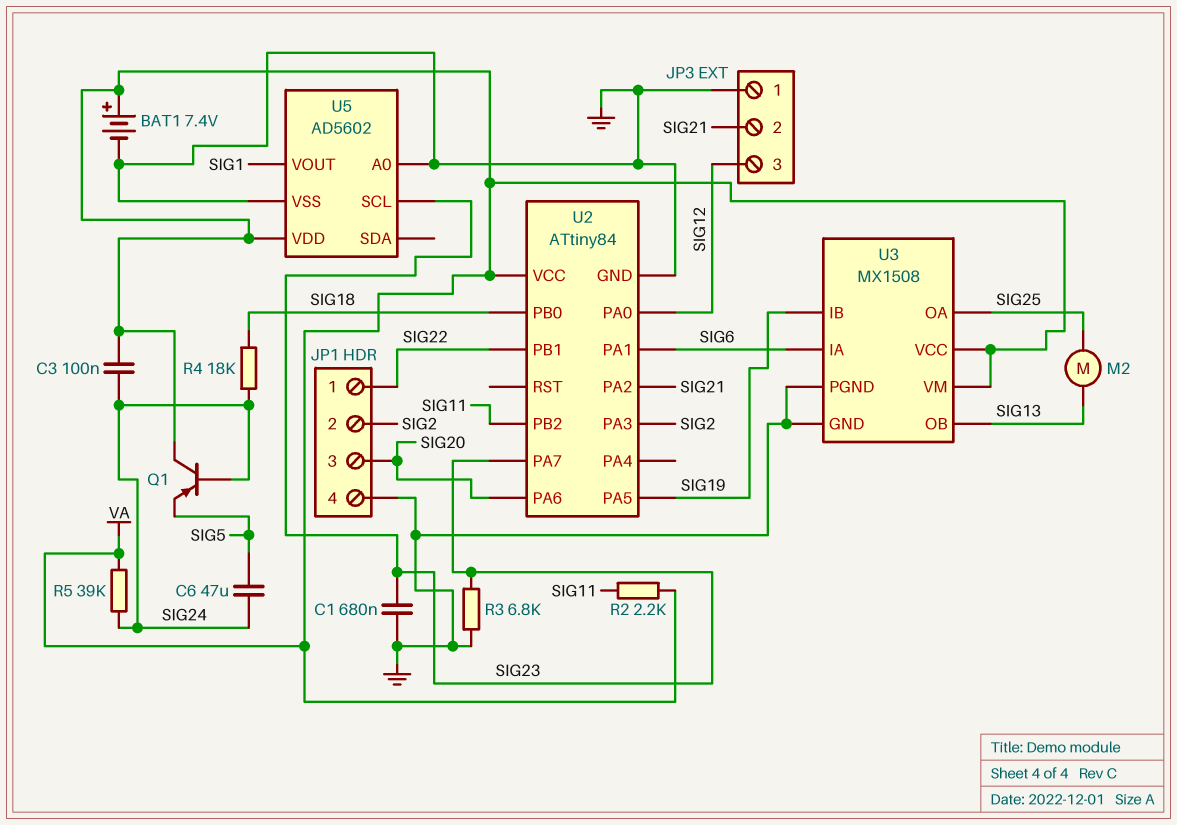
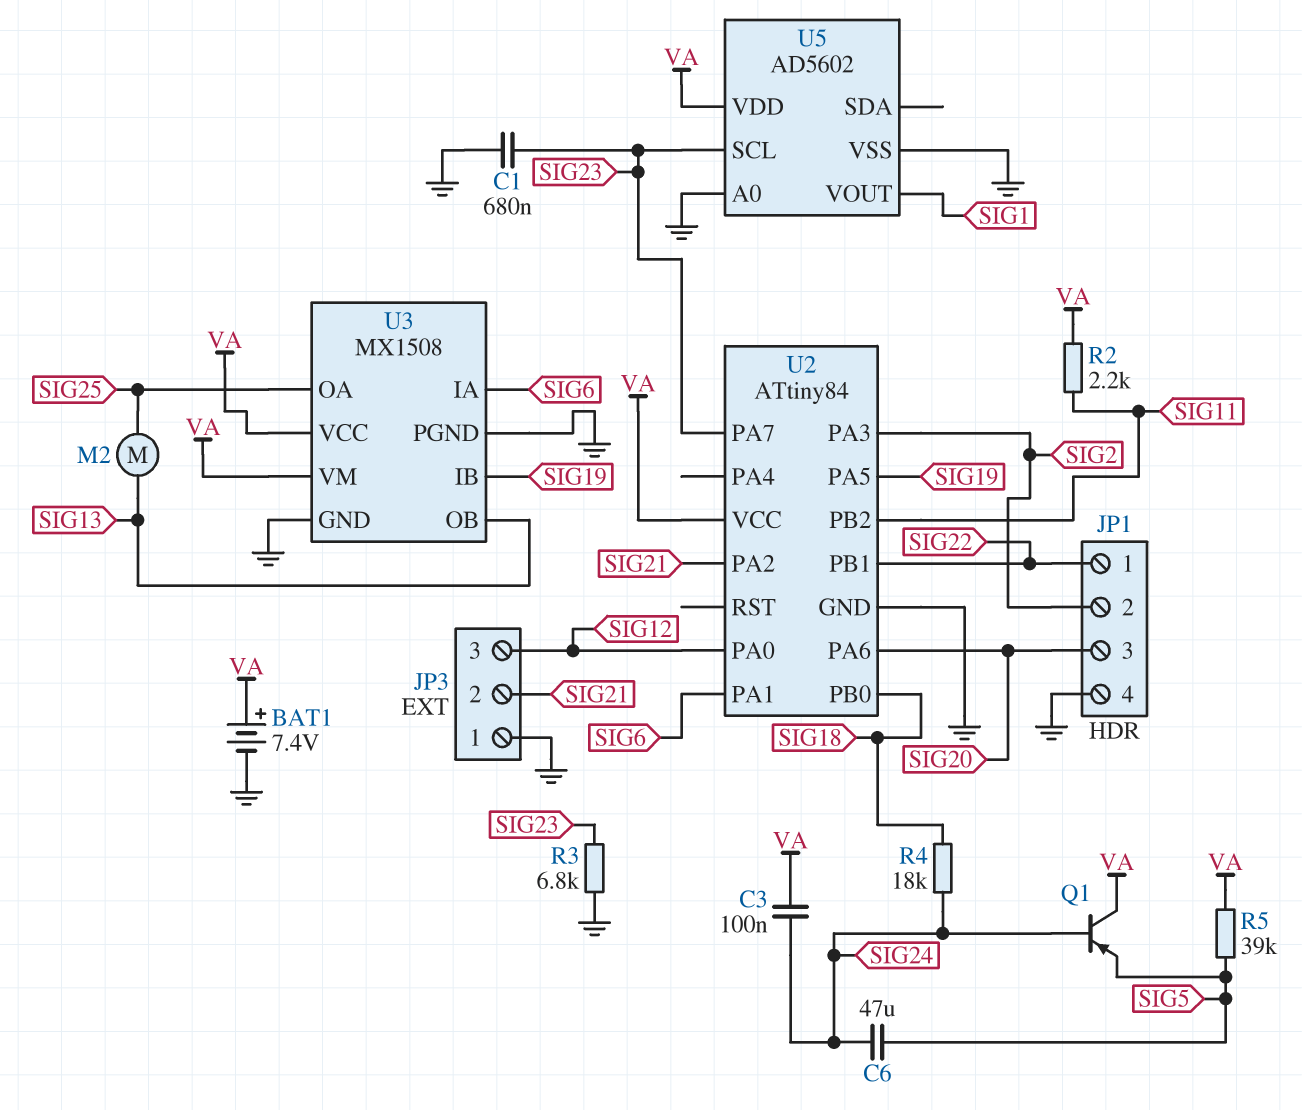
R5: 39k (SIG24, VA) -> 39k (SIG5, VA)

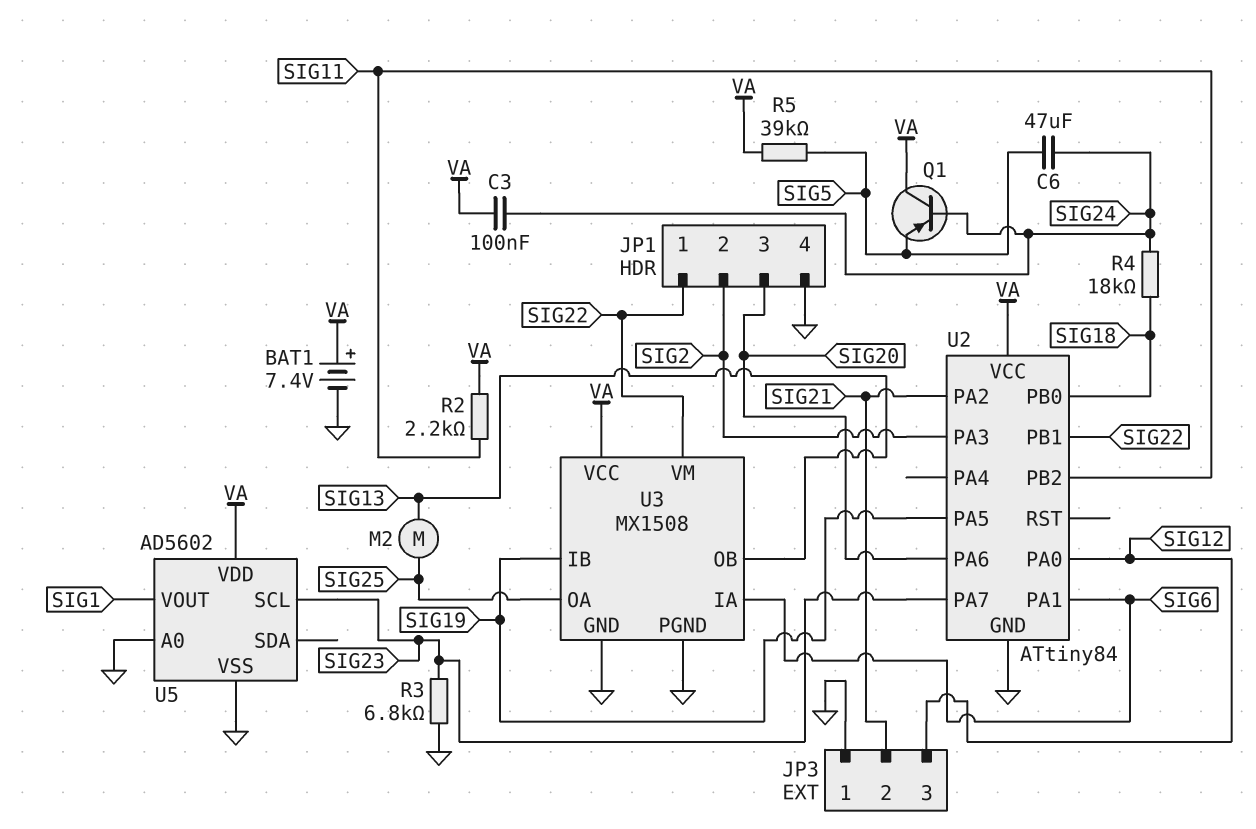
C1: 680nF (GND, SIG23) -> none
U3 pin VM: VA -> SIG22

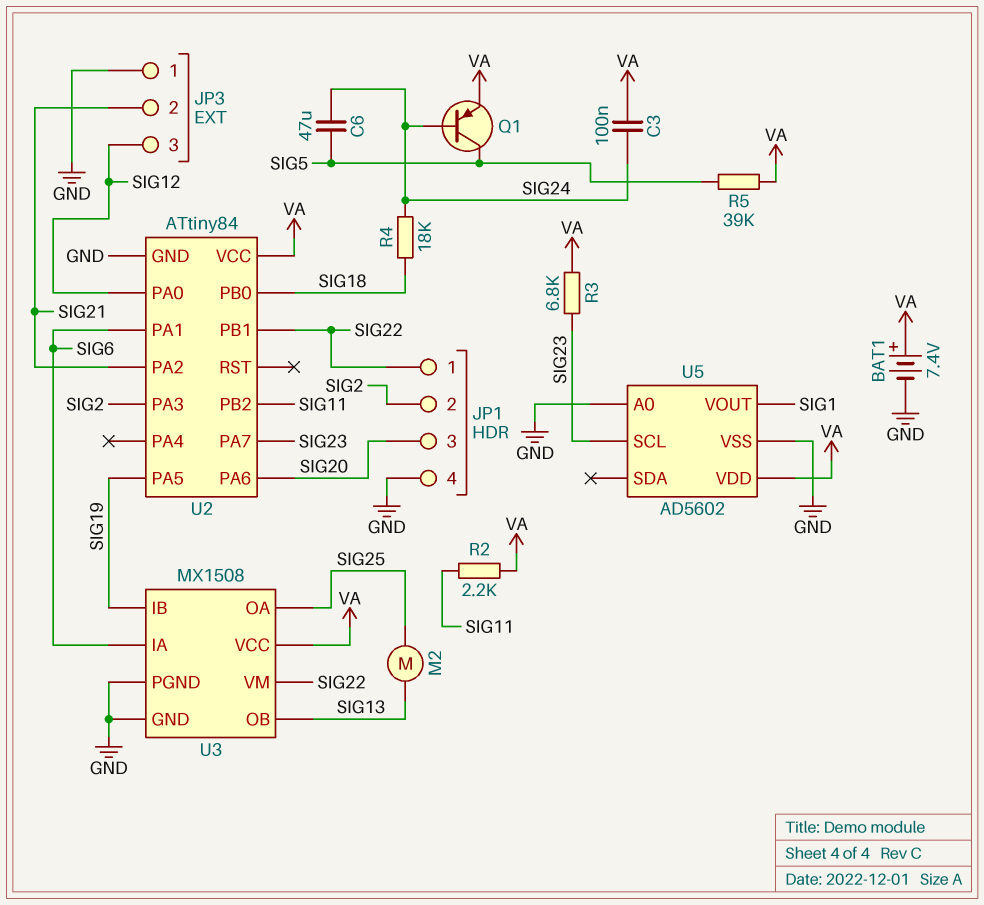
Q1: PNP (B SIG24, C VA, E SIG5) -> PNP (B SIG24, C SIG5, E VA)
R3: 6.8k (GND, SIG23) -> 6.8k (SIG23, VA)

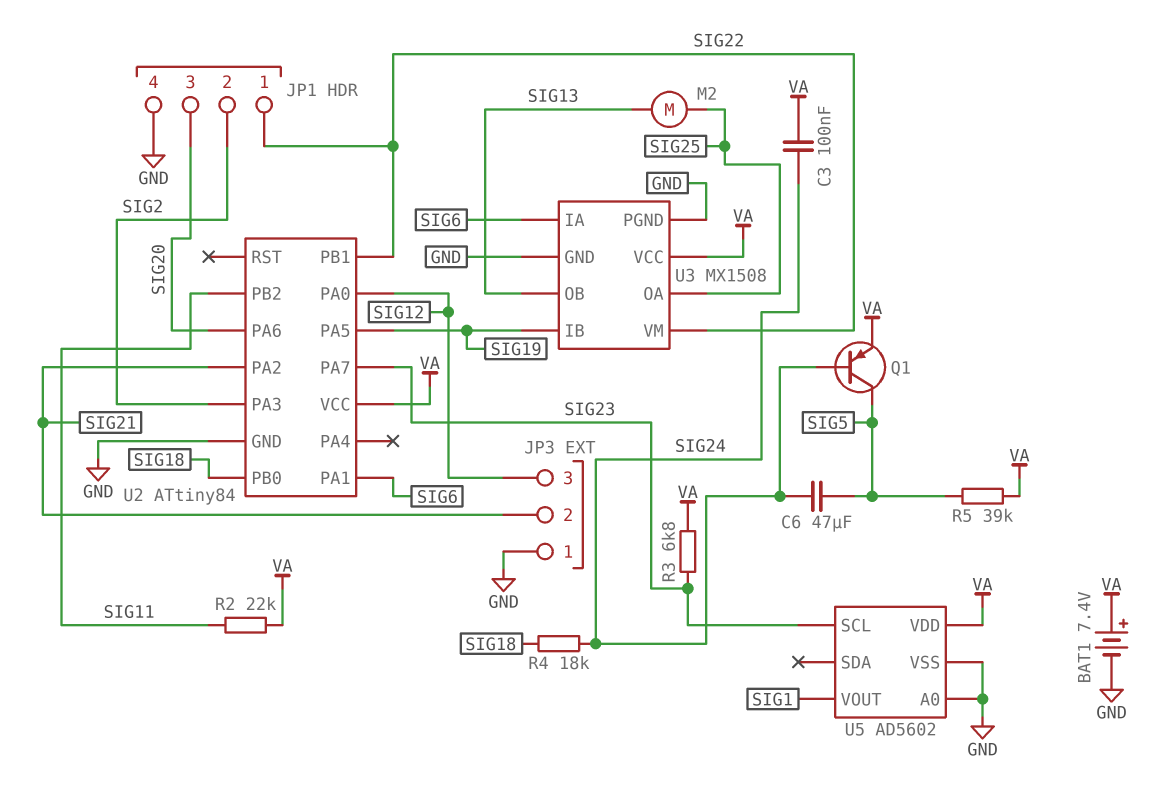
R2: 2.2k (SIG11, VA) -> 22k (SIG11, VA)

